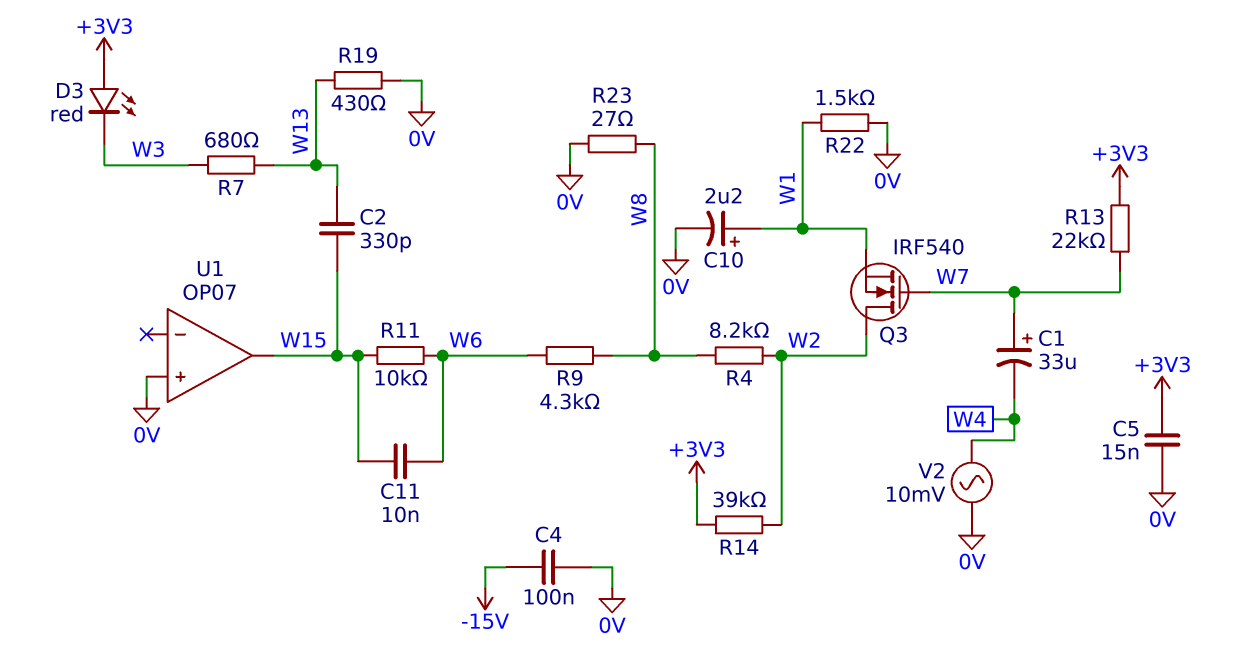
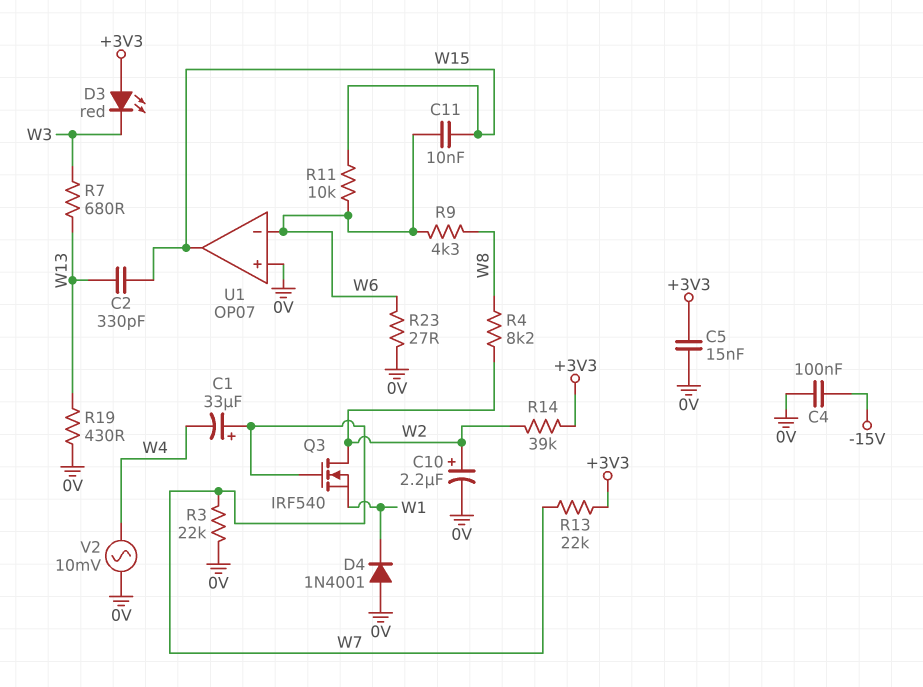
C10: 2.2uF (plus W1, minus 0V) -> 2.2uF (plus W2, minus 0V)
D4: none -> diode 1N4001 (A 0V, K W1)
R3: none -> 22k (0V, W7)
R22: 1.5k (0V, W1) -> none
R23: 27 (0V, W8) -> 27 (0V, W6)
U1 pin in-: none -> W6

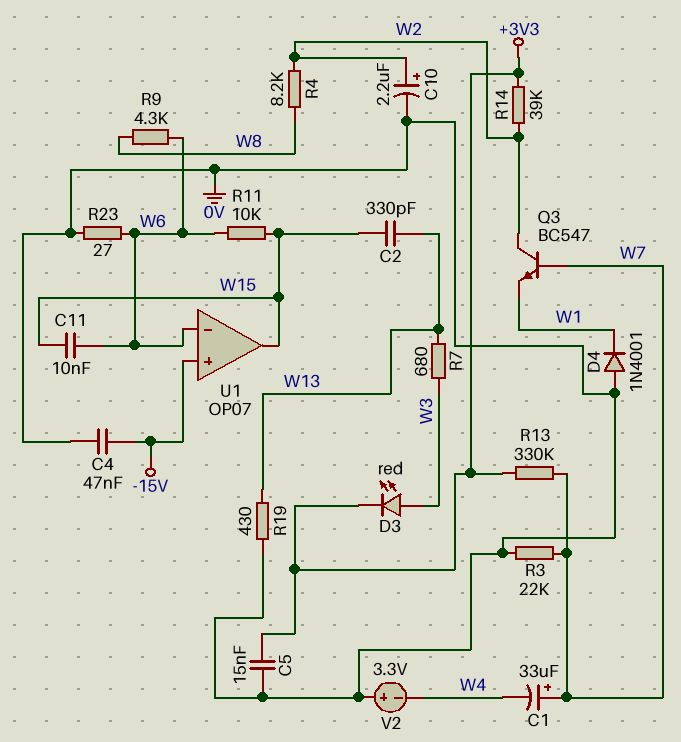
C4: 100nF (-15V, 0V) -> 47nF (-15V, 0V)
D3: LED red (A +3V3, K W3) -> LED red (A W3, K +3V3)
Q3: NMOS IRF540 (G W7, D W2, S W1) -> NPN BC547 (B W7, C W2, E W1)
R13: 22k (+3V3, W7) -> 330k (+3V3, W7)
U1 pin in+: 0V -> -15V
V2: AC 10mV (0V, W4) -> 3.3V (plus 0V, minus W4)

